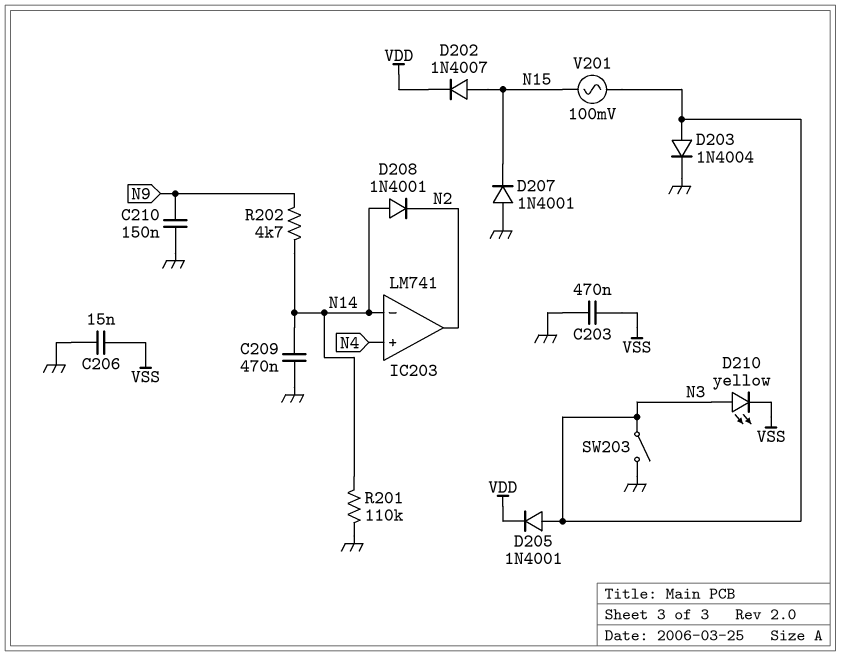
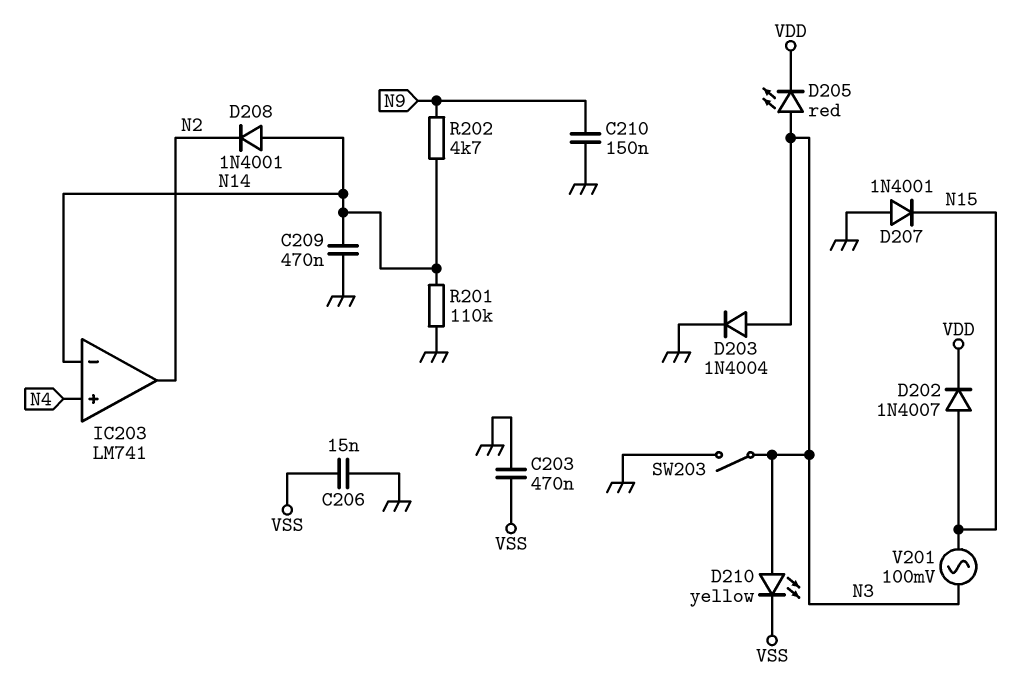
D205: diode 1N4001 (A N3, K VDD) -> LED red (A N3, K VDD)

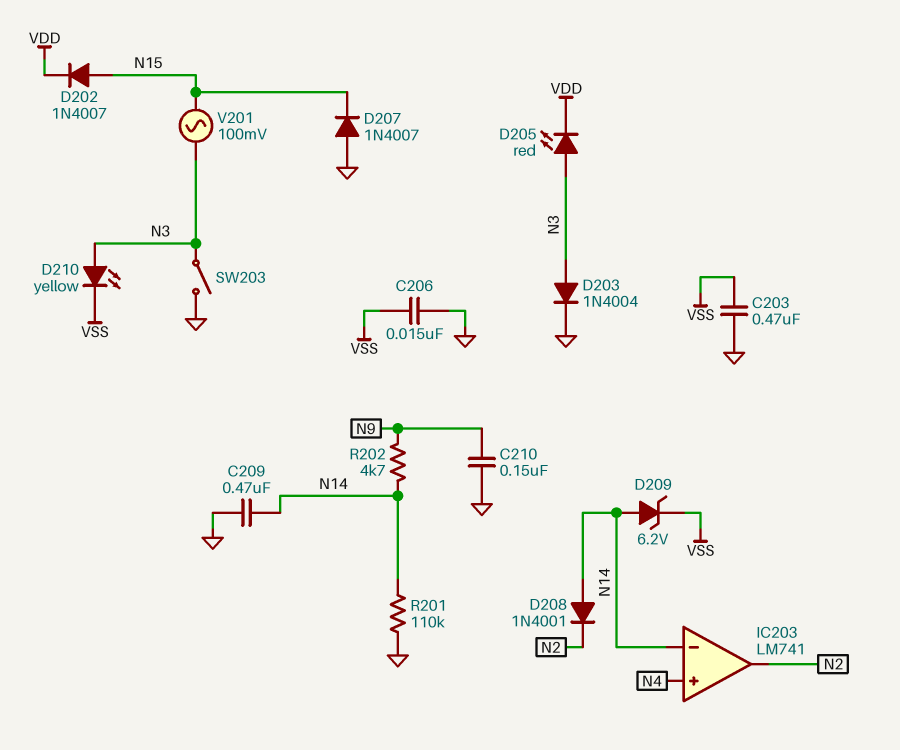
D207: diode 1N4001 (A GND, K N15) -> diode 1N4007 (A GND, K N15)
D209: none -> zener 6.2V (A N14, K VSS)

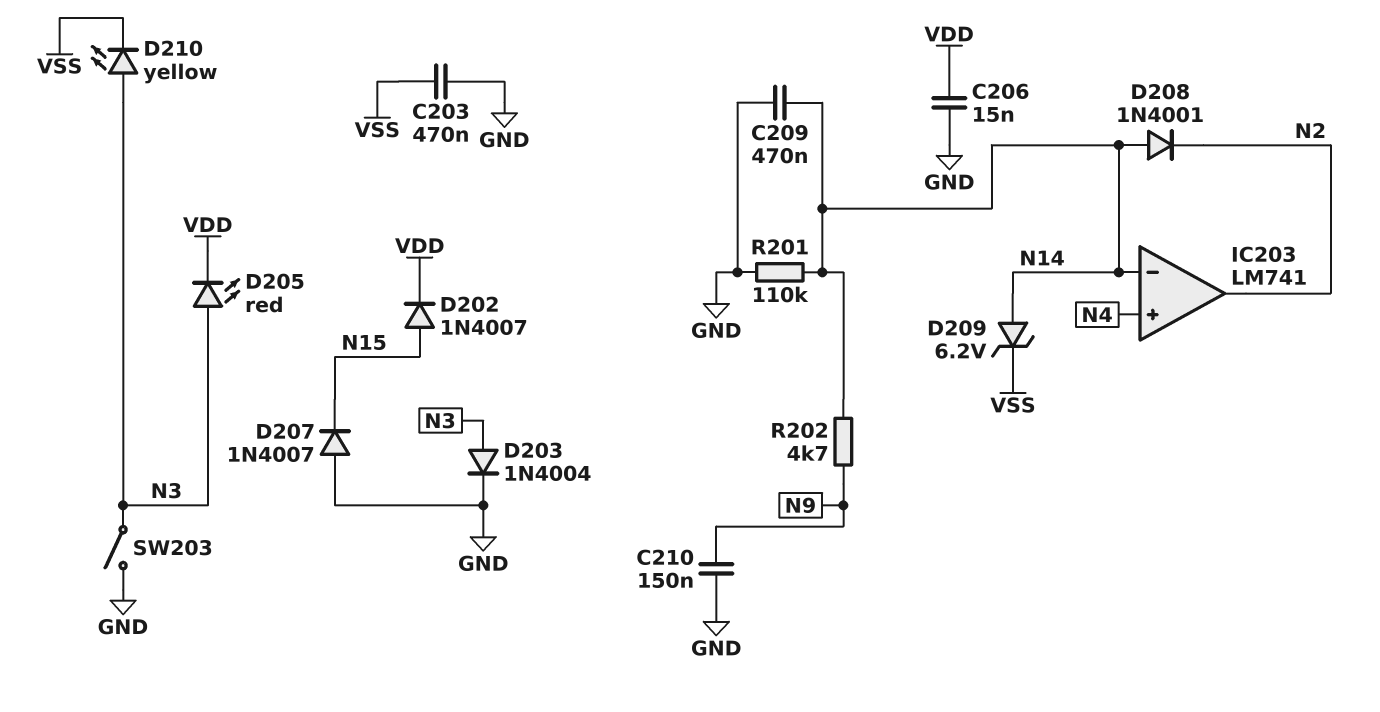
C206: 15nF (GND, VSS) -> 15nF (GND, VDD)
V201: AC 100mV (N3, N15) -> none

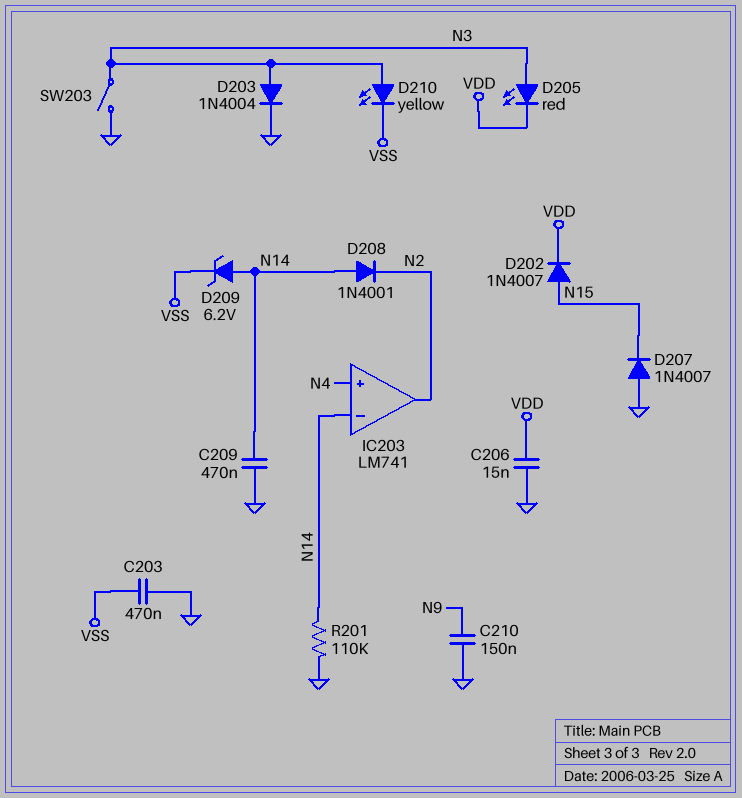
R202: 4.7k (N9, N14) -> none

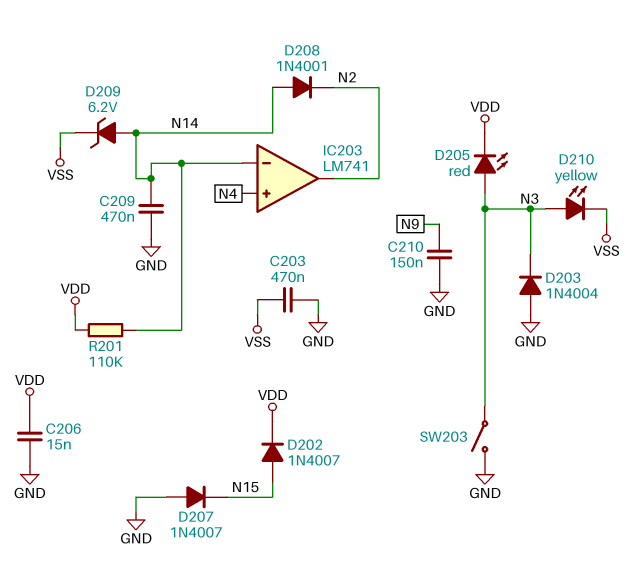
D203: diode 1N4004 (A N3, K GND) -> diode 1N4004 (A GND, K N3)
R201: 110k (GND, N14) -> 110k (N14, VDD)

